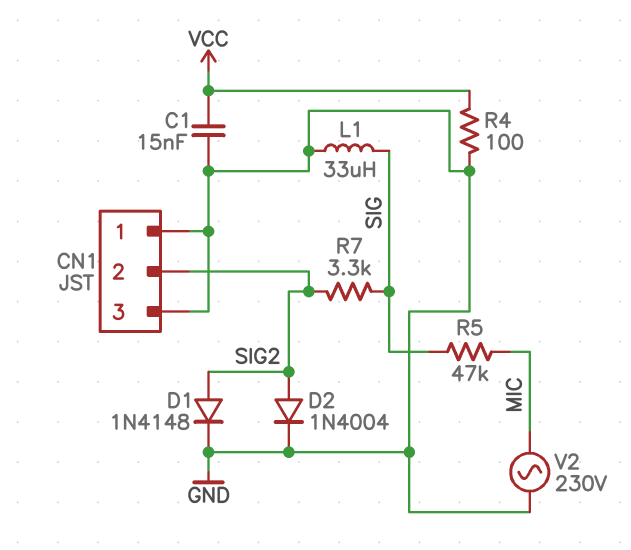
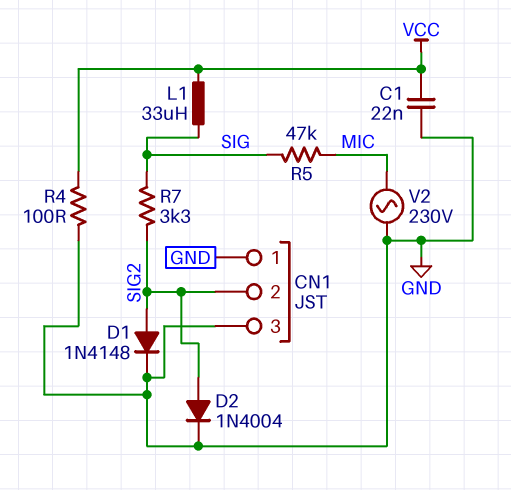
C1: 15nF (GND, VCC) -> 22nF (GND, VCC)
L1: 33uH (GND, SIG) -> 33uH (SIG, VCC)

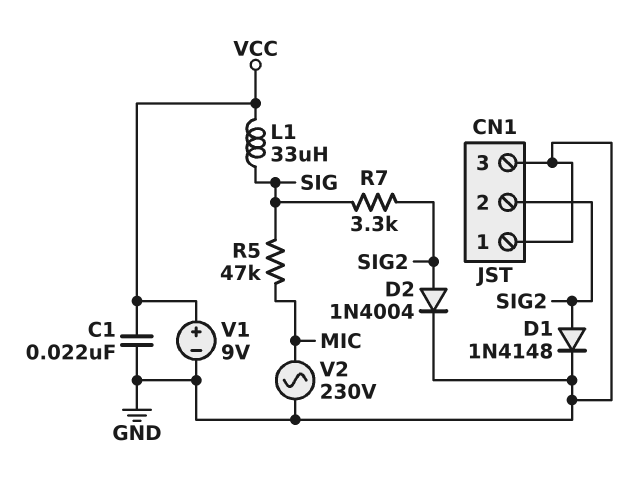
R4: 100 (GND, VCC) -> none
V1: none -> 9V (plus VCC, minus GND)

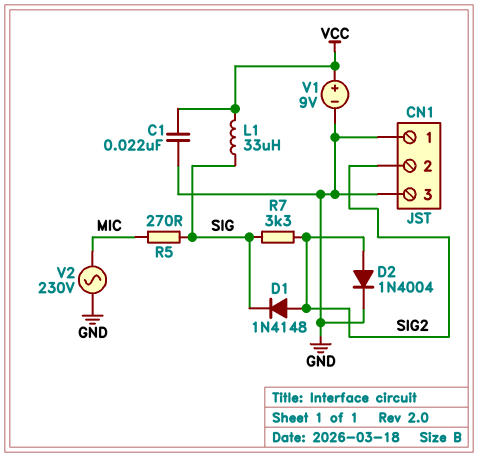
D1: diode 1N4148 (A SIG2, K GND) -> diode 1N4148 (A SIG2, K SIG)
R5: 47k (MIC, SIG) -> 270 (MIC, SIG)

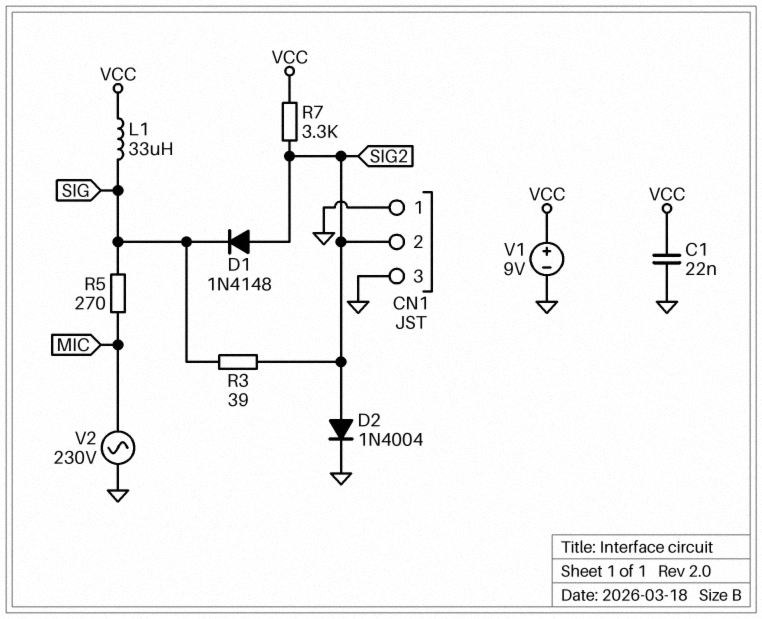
R3: none -> 39 (SIG, SIG2)
R7: 3.3k (SIG, SIG2) -> 3.3k (SIG2, VCC)

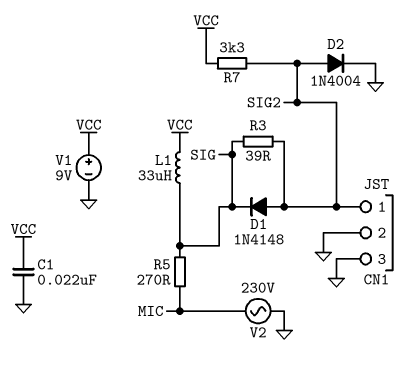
CN1 pin 1: GND -> SIG2
CN1 pin 2: SIG2 -> GND

